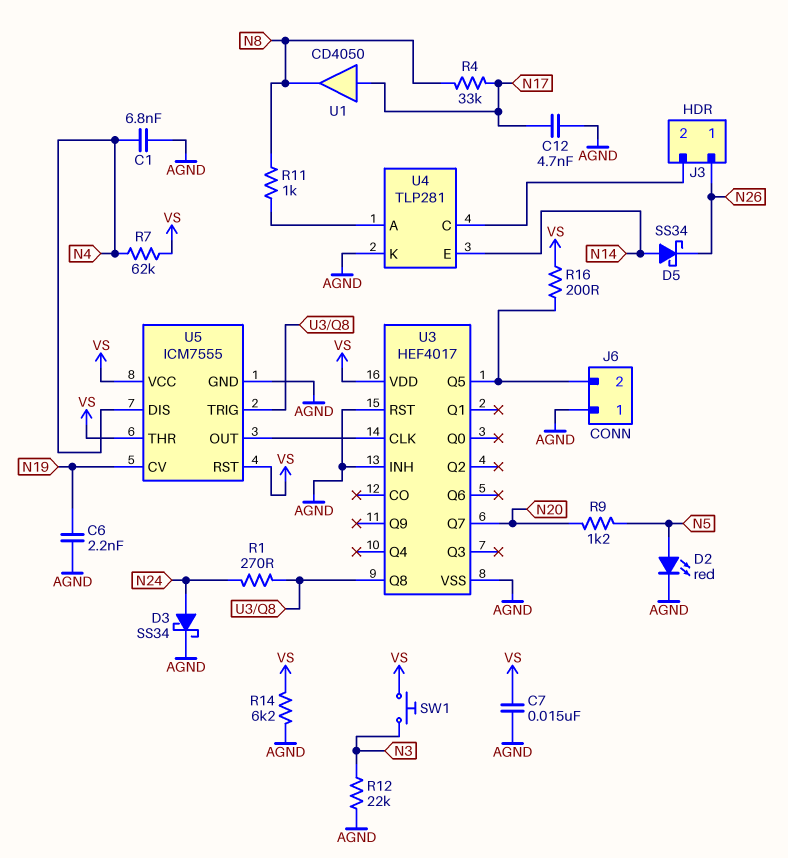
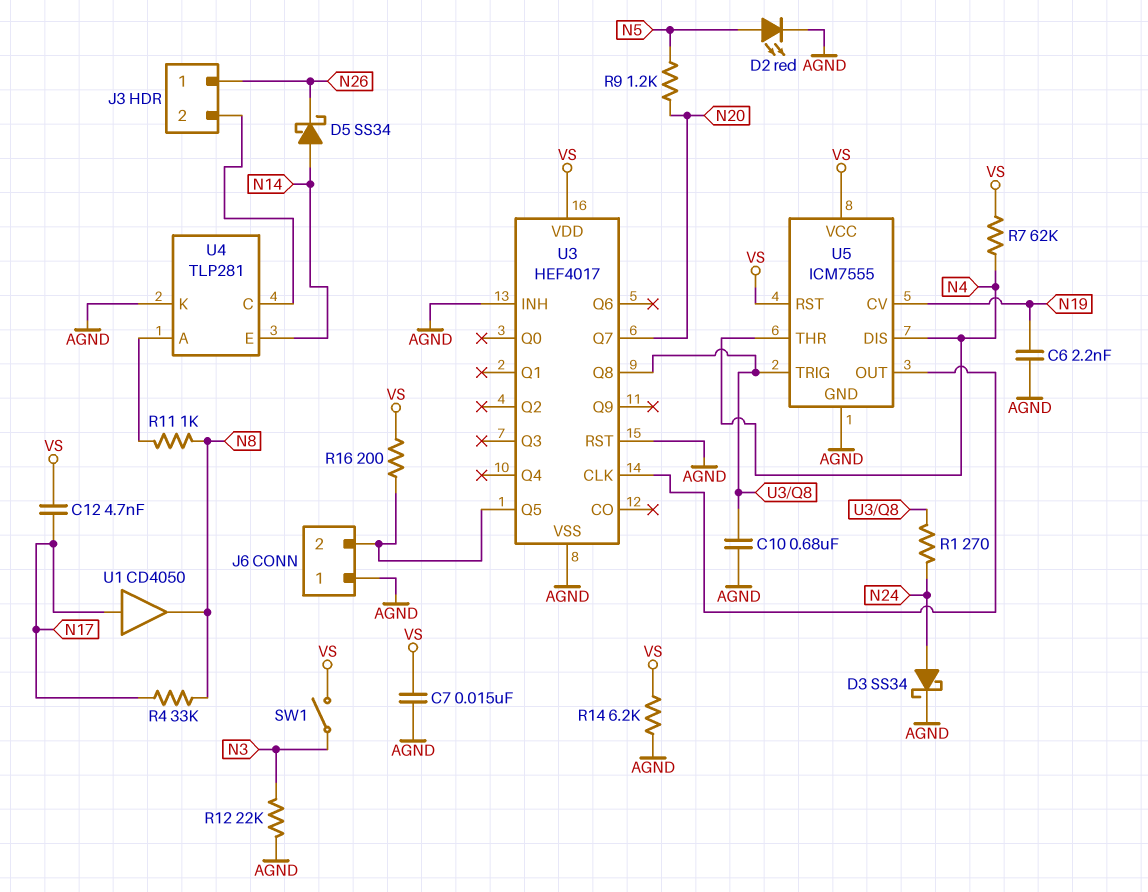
C1: 6.8nF (AGND, N4) -> none
C10: none -> 680nF (AGND, U3/Q8)
C12: 4.7nF (AGND, N17) -> 4.7nF (N17, VS)
SW1: button (N3, VS) -> switch (N3, VS)
U5 pin THR: VS -> N4

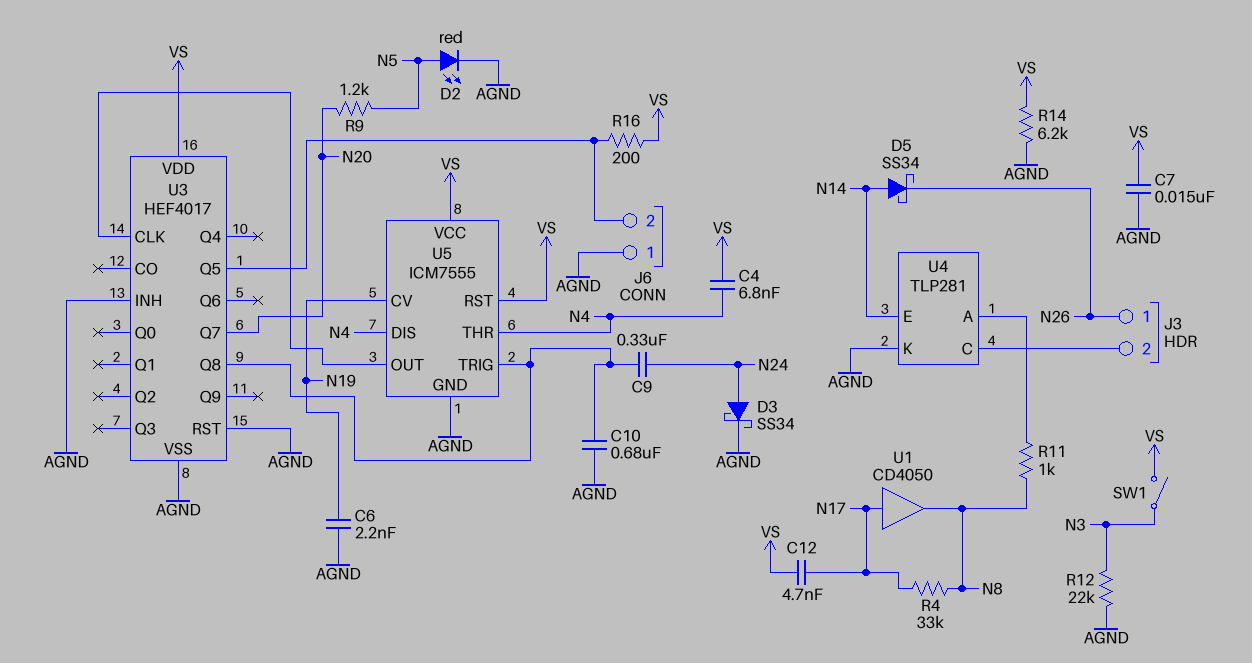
C4: none -> 6.8nF (N4, VS)
C9: none -> 330nF (N24, U3/Q8)
R1: 270 (N24, U3/Q8) -> none
R7: 62k (N4, VS) -> none

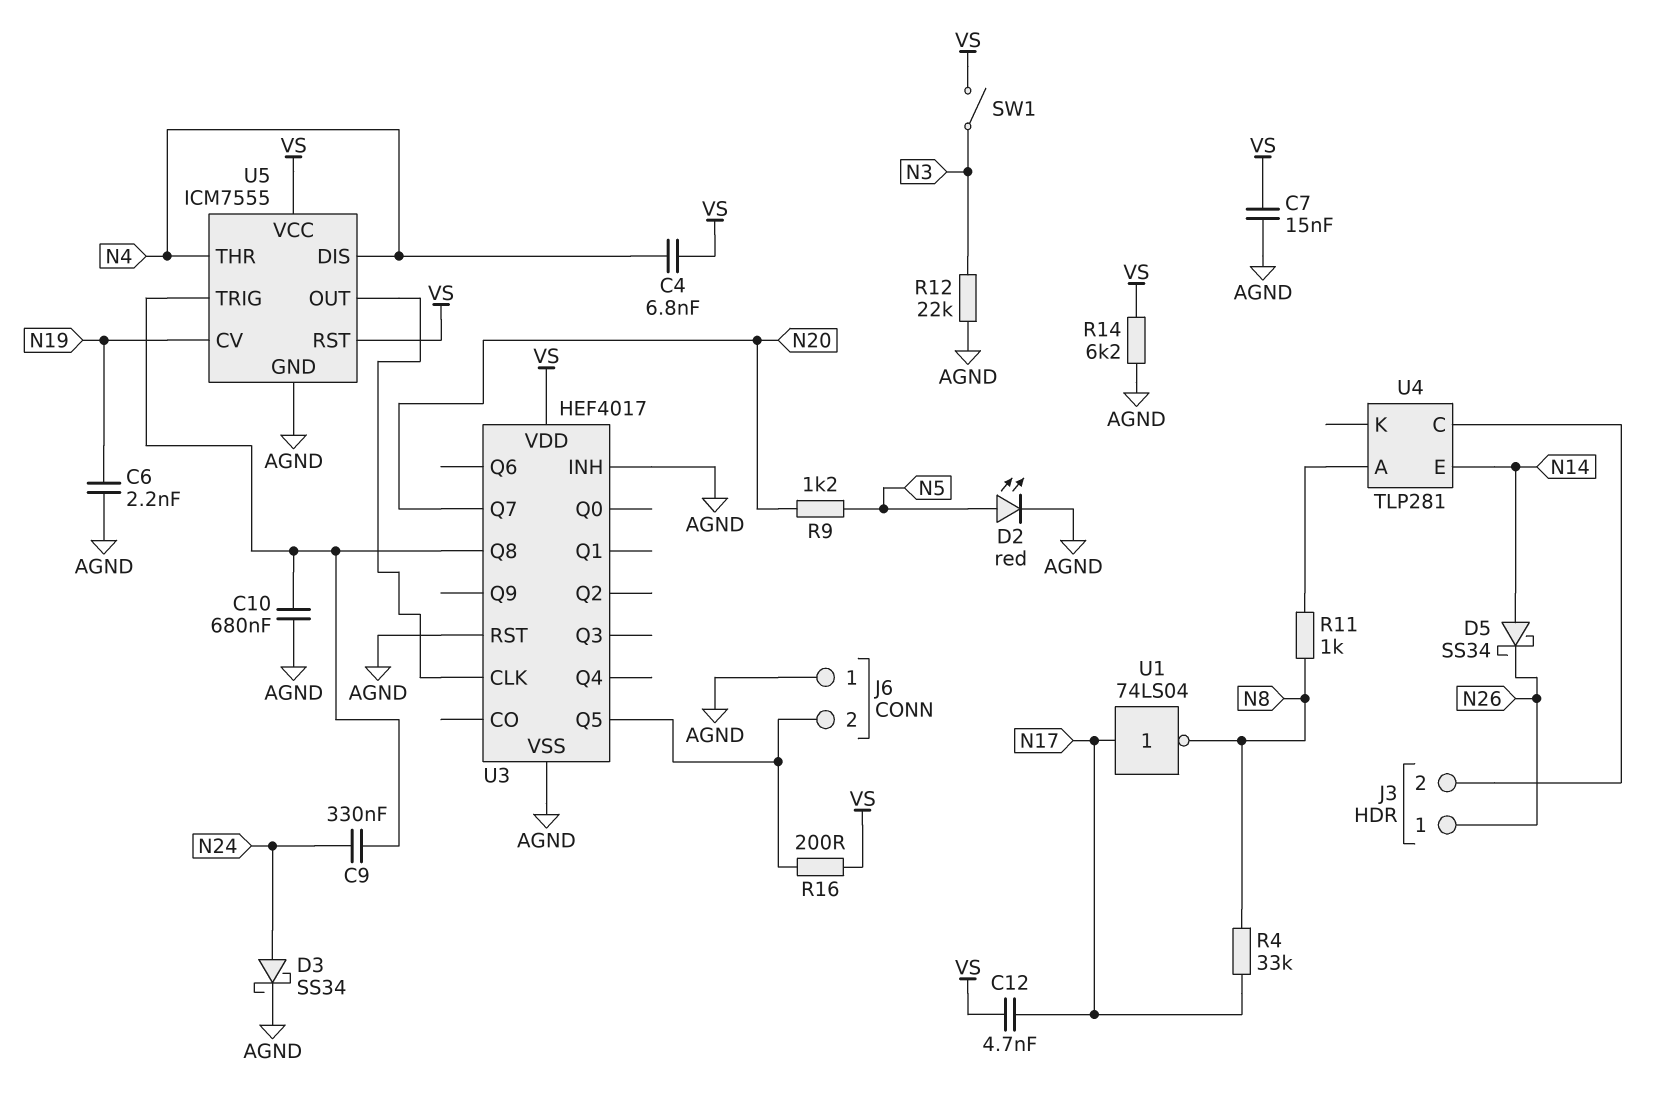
U1: buffer CD4050 (in N17, out N8) -> NOT 74LS04 (in N17, out N8)
U4 pin K: AGND -> none

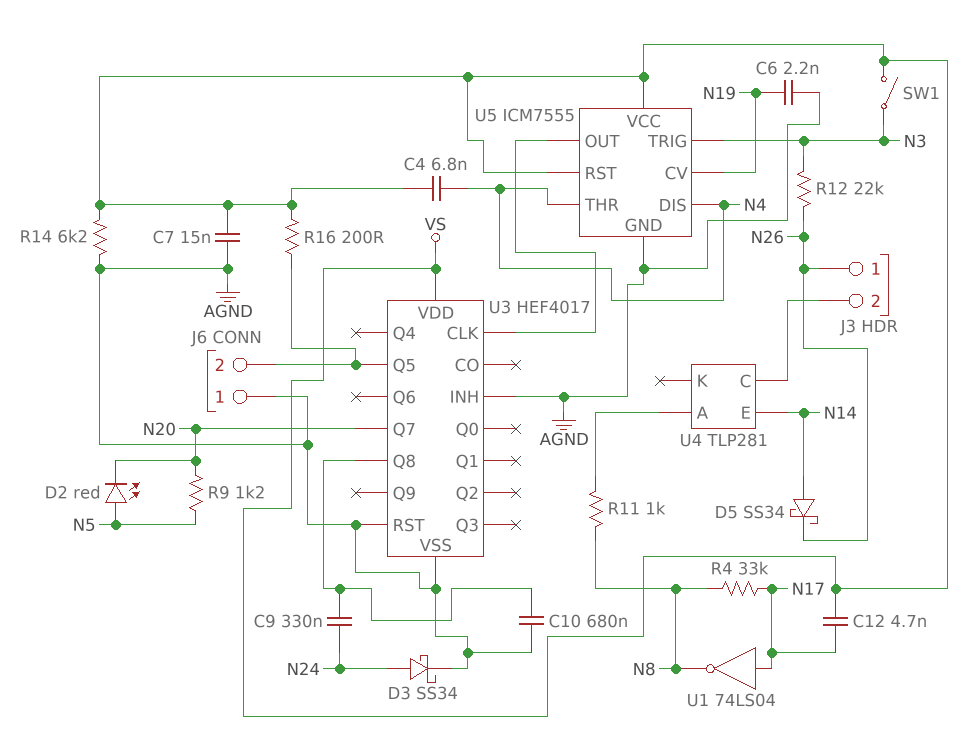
D2: LED red (A N5, K AGND) -> LED red (A N5, K N20)
R12: 22k (AGND, N3) -> 22k (N3, N26)
U5 pin TRIG: U3/Q8 -> N3

